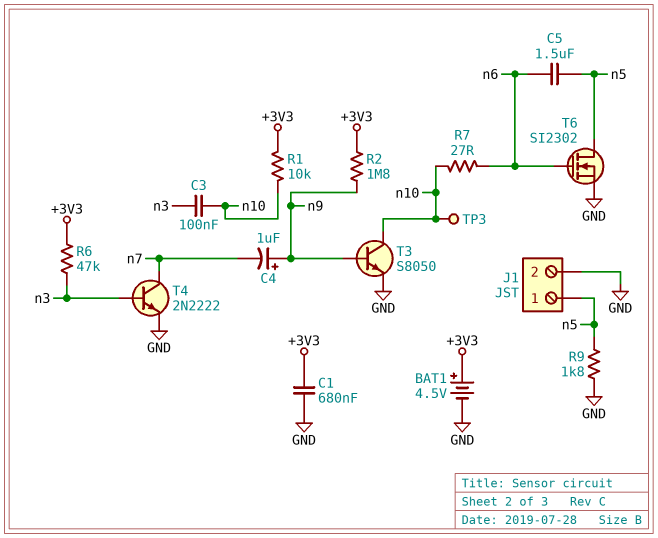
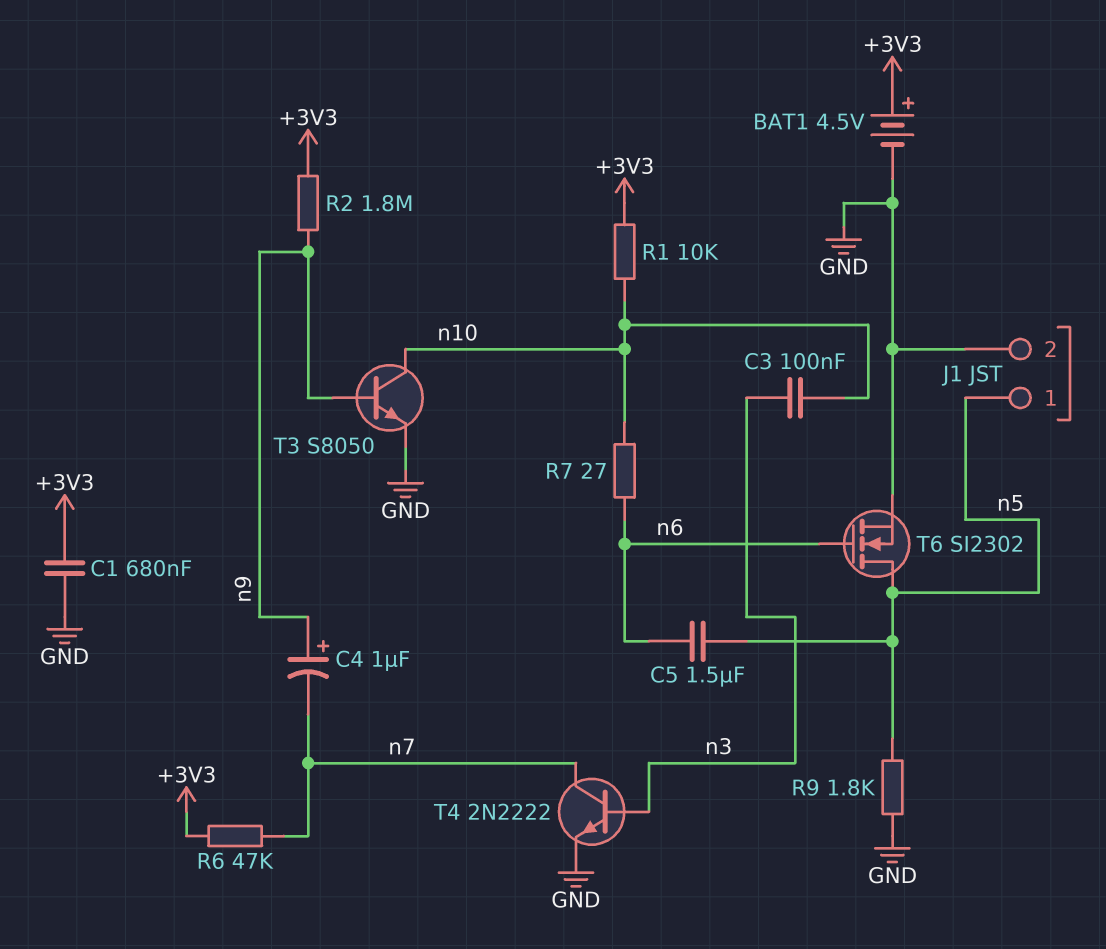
R6: 47k (+3V3, n3) -> 47k (+3V3, n7)
TP3: test point (n10) -> none

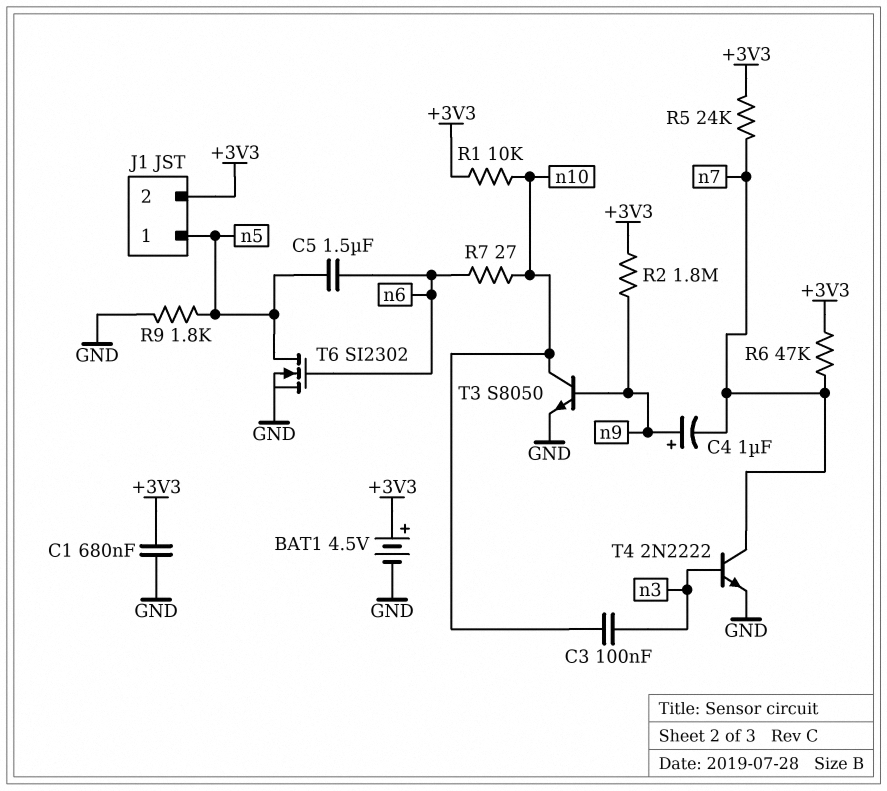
J1 pin 2: GND -> +3V3
R5: none -> 24k (+3V3, n7)

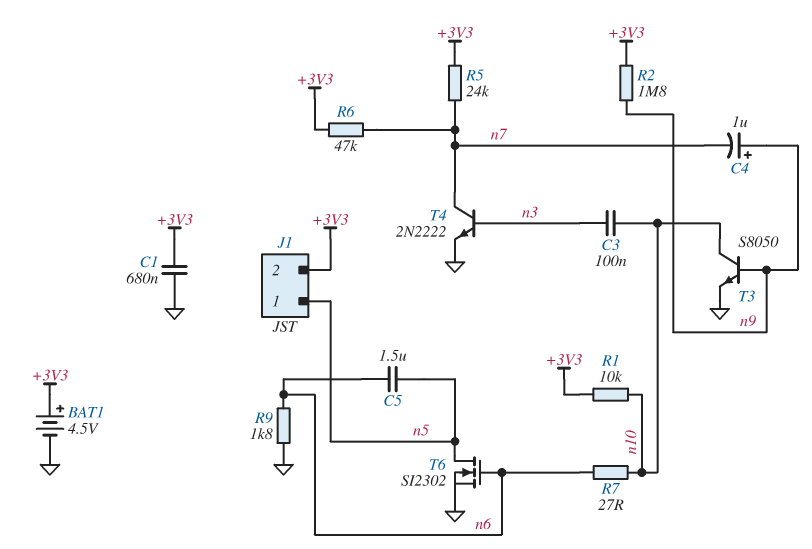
R9: 1.8k (GND, n5) -> 1.8k (GND, n6)

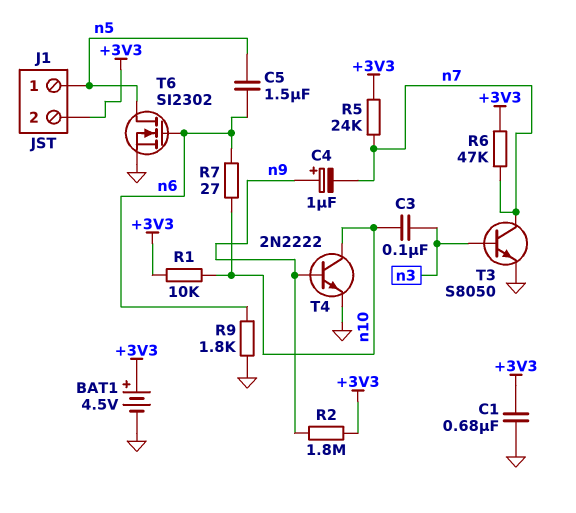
T3: NPN S8050 (B n9, C n10, E GND) -> NPN S8050 (B n3, C n7, E GND)
T4: NPN 2N2222 (B n3, C n7, E GND) -> NPN 2N2222 (B n9, C n10, E GND)

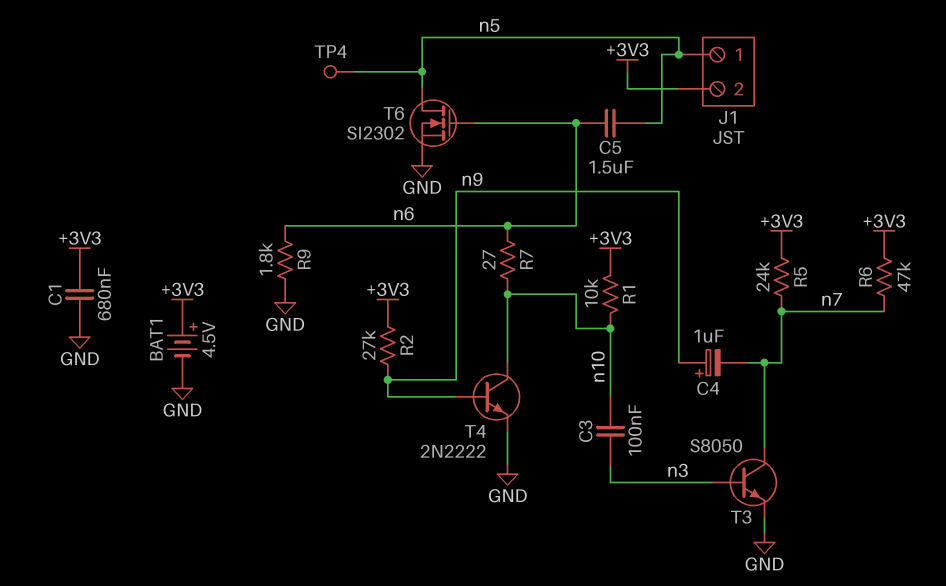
R2: 1.8M (+3V3, n9) -> 27k (+3V3, n9)
TP4: none -> test point (n5)

